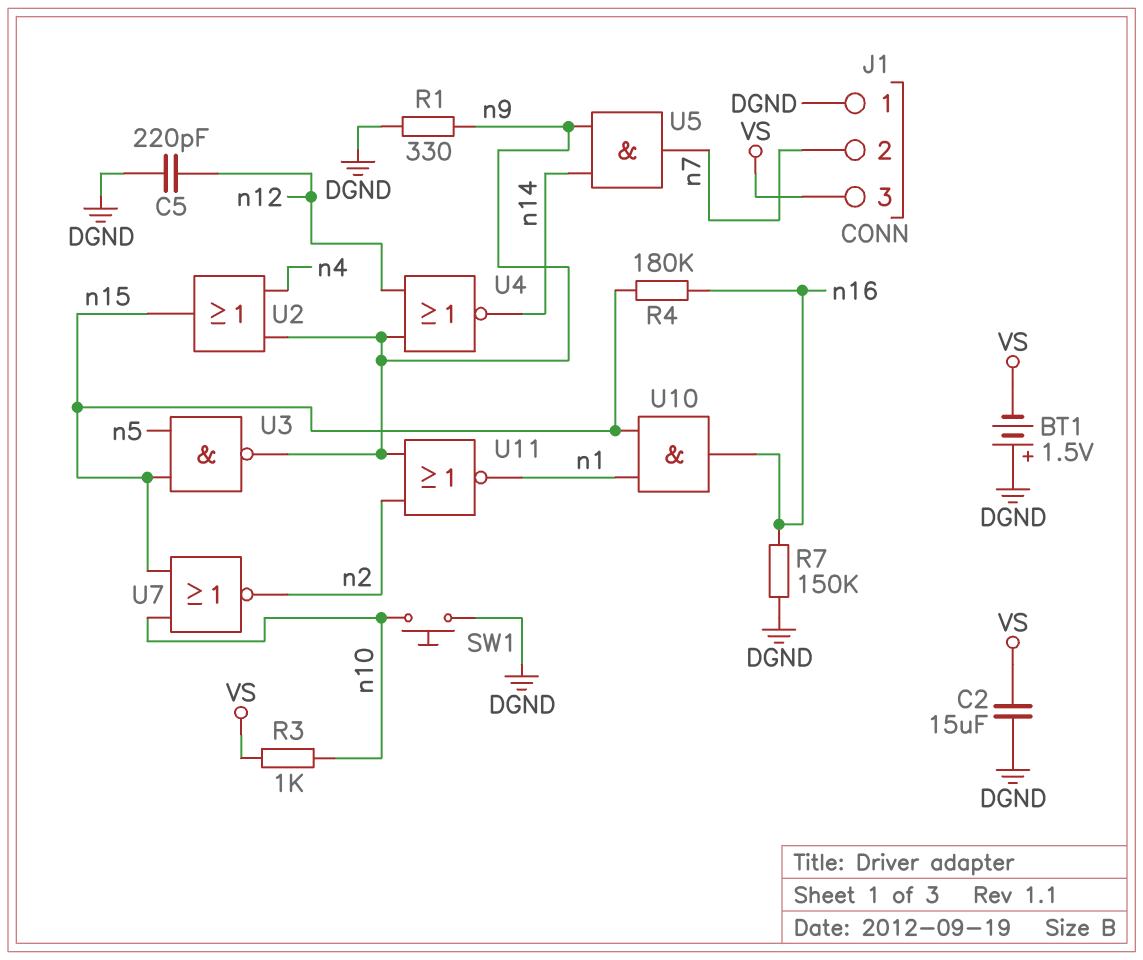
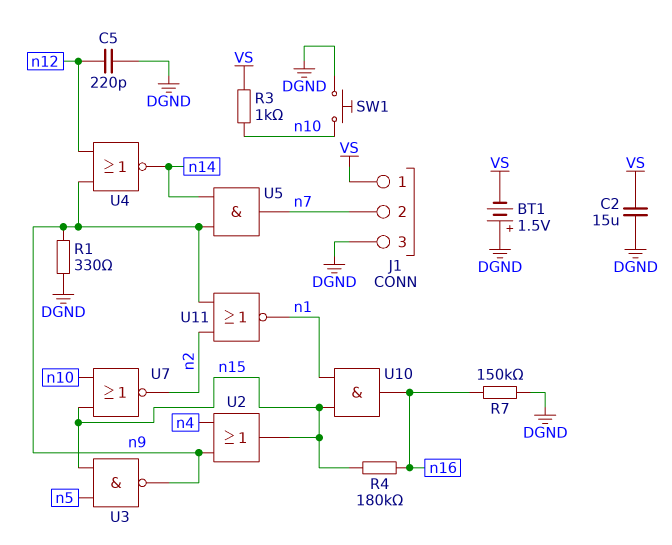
J1 pin 1: DGND -> VS
J1 pin 3: VS -> DGND

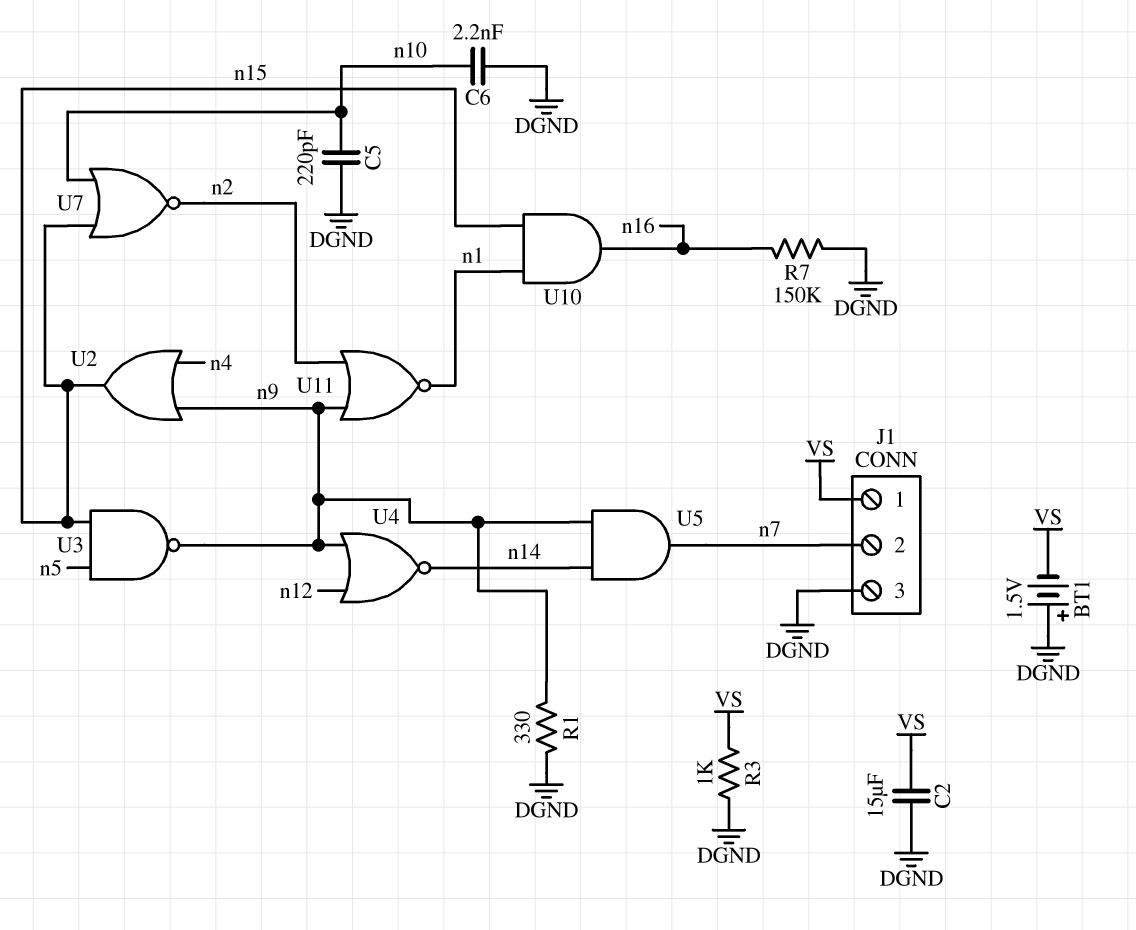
C5: 220pF (DGND, n12) -> 220pF (DGND, n10)
C6: none -> 2.2nF (DGND, n10)
R3: 1k (VS, n10) -> 1k (DGND, VS)
R4: 180k (n15, n16) -> none
SW1: button (DGND, n10) -> none

